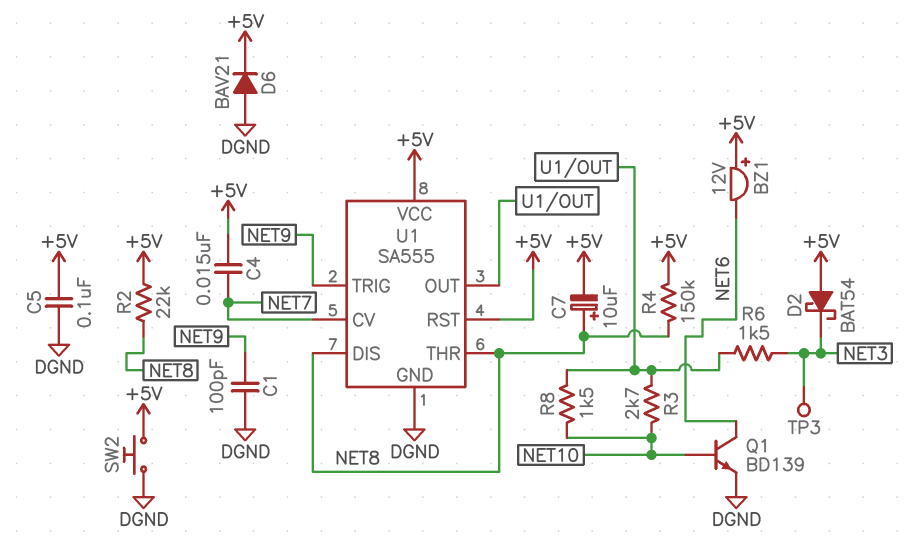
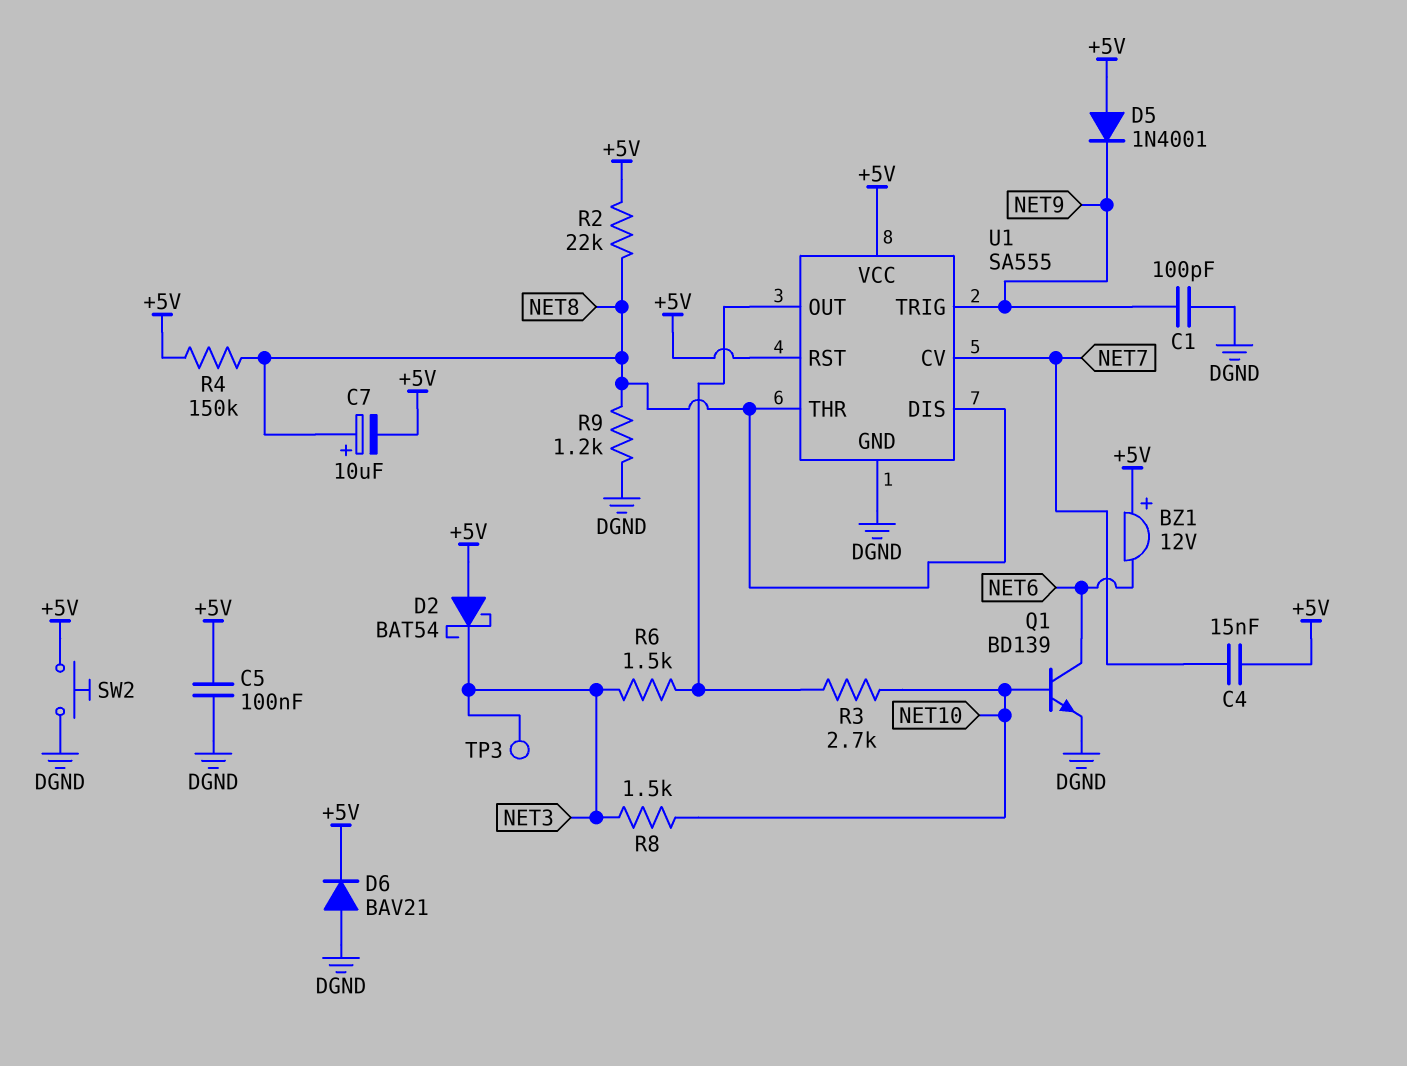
D5: none -> diode 1N4001 (A +5V, K NET9)
R8: 1.5k (NET10, U1/OUT) -> 1.5k (NET3, NET10)
R9: none -> 1.2k (DGND, NET8)

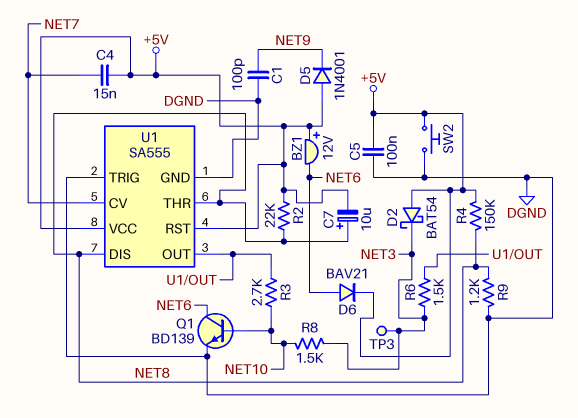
D6: diode BAV21 (A DGND, K +5V) -> diode BAV21 (A NET6, K +5V)
U1 pin TRIG: NET9 -> DGND

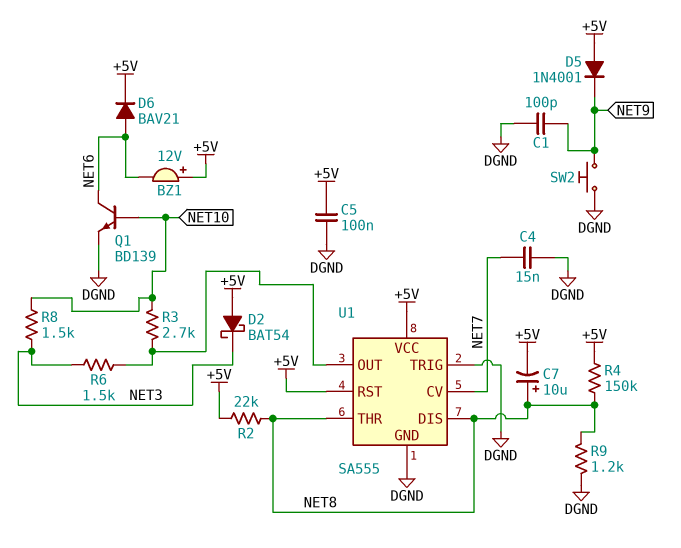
C4: 15nF (+5V, NET7) -> 15nF (DGND, NET7)
SW2: button (+5V, DGND) -> button (DGND, NET9)
TP3: test point (NET3) -> none

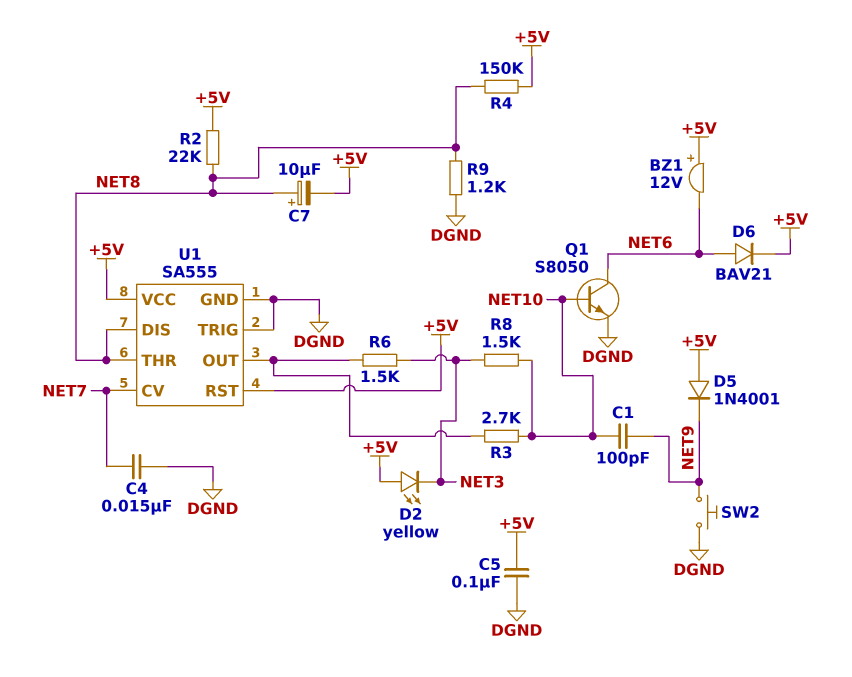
C1: 100pF (DGND, NET9) -> 100pF (NET9, NET10)
D2: schottky BAT54 (A +5V, K NET3) -> LED yellow (A +5V, K NET3)
Q1: NPN BD139 (B NET10, C NET6, E DGND) -> NPN S8050 (B NET10, C NET6, E DGND)

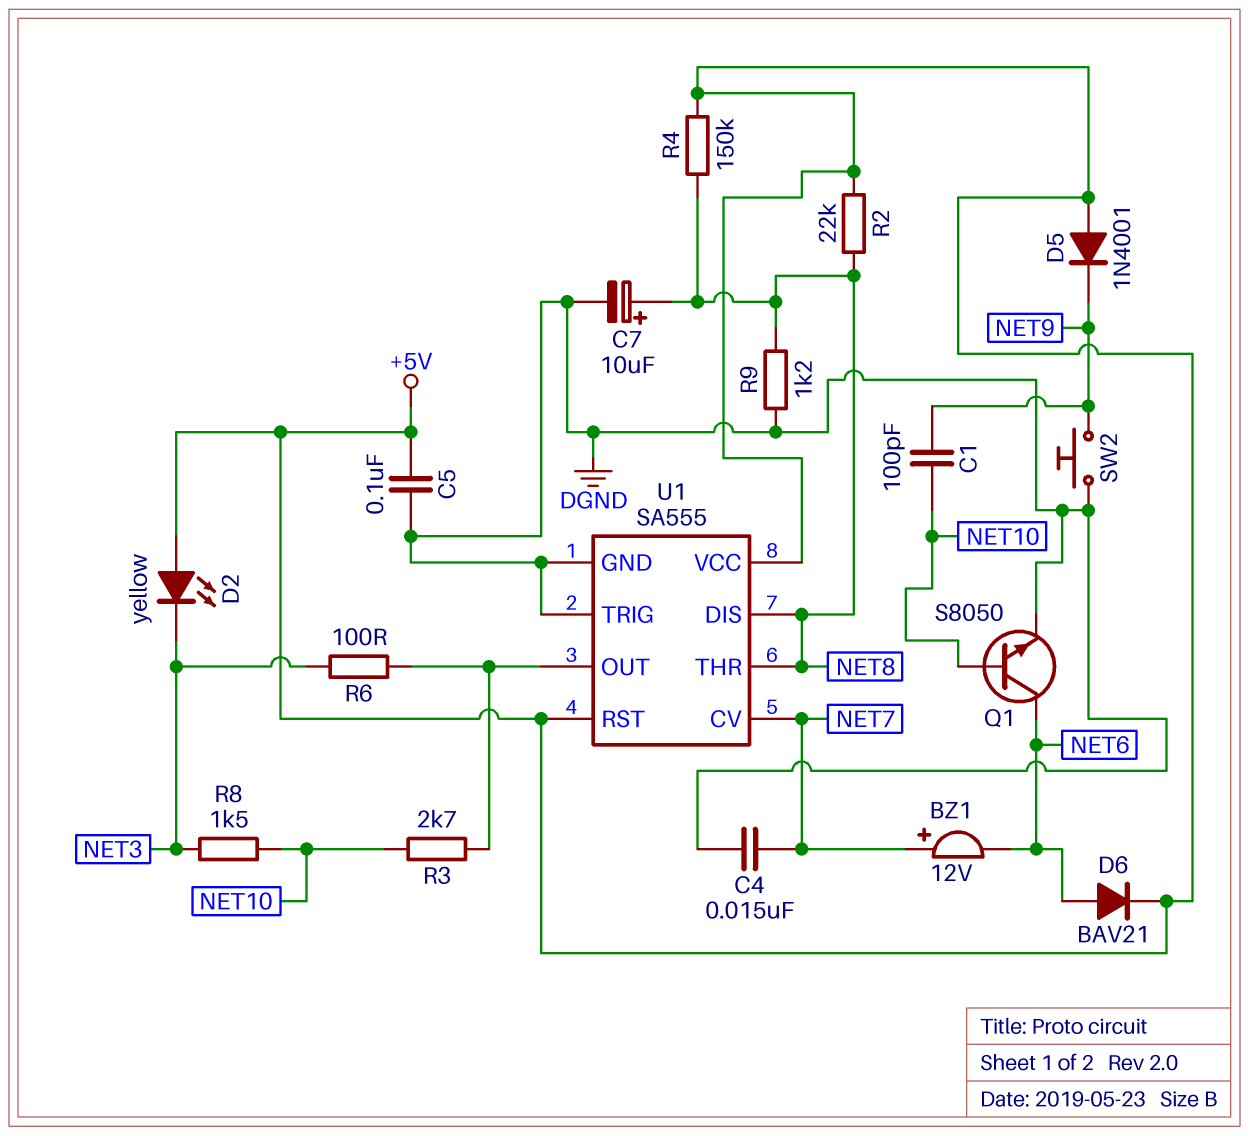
BZ1: buzzer 12V (plus +5V, minus NET6) -> buzzer 12V (plus NET7, minus NET6)
C7: 10uF (plus NET8, minus +5V) -> 10uF (plus NET8, minus DGND)
R6: 1.5k (NET3, U1/OUT) -> 100 (NET3, U1/OUT)

